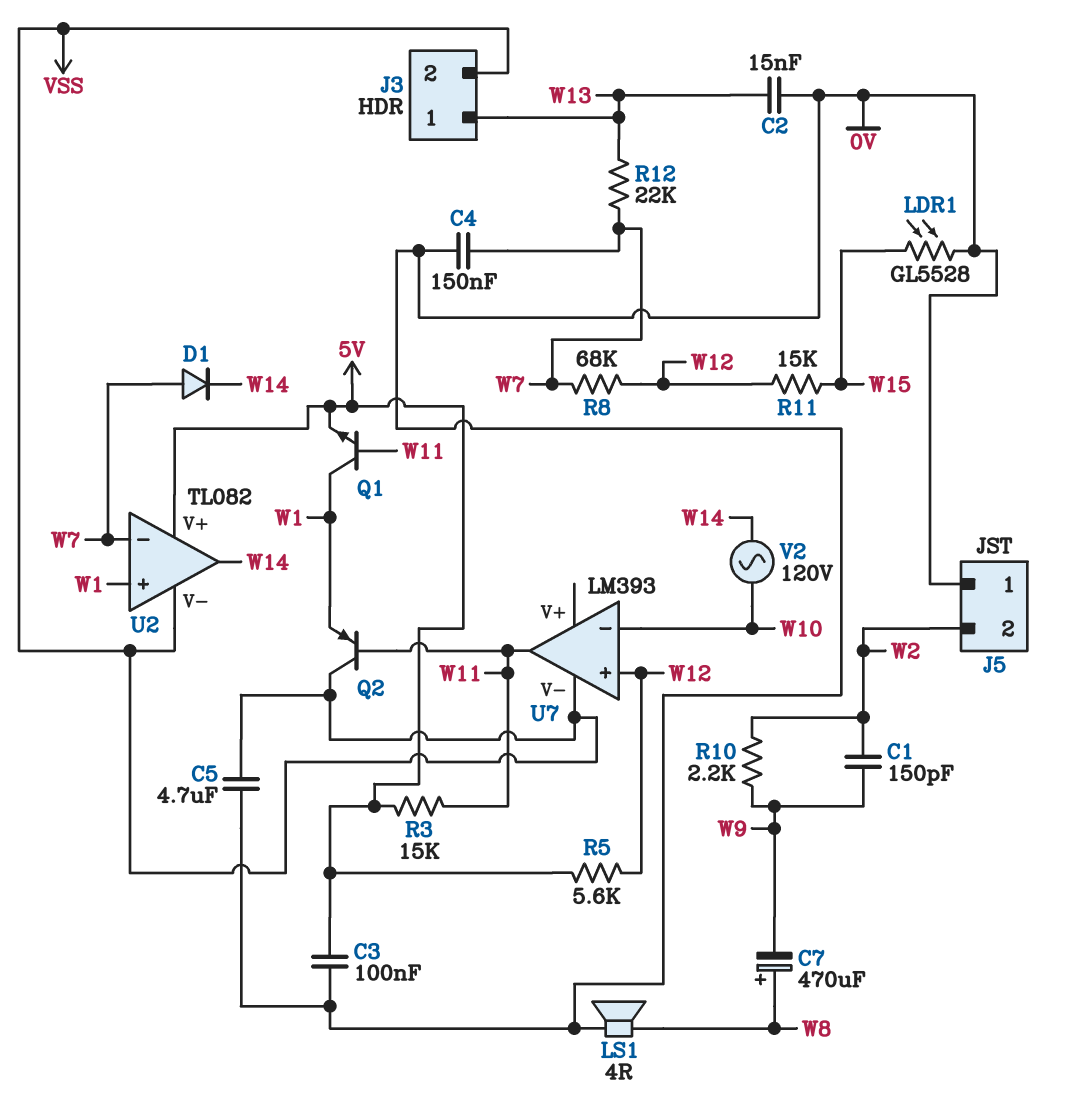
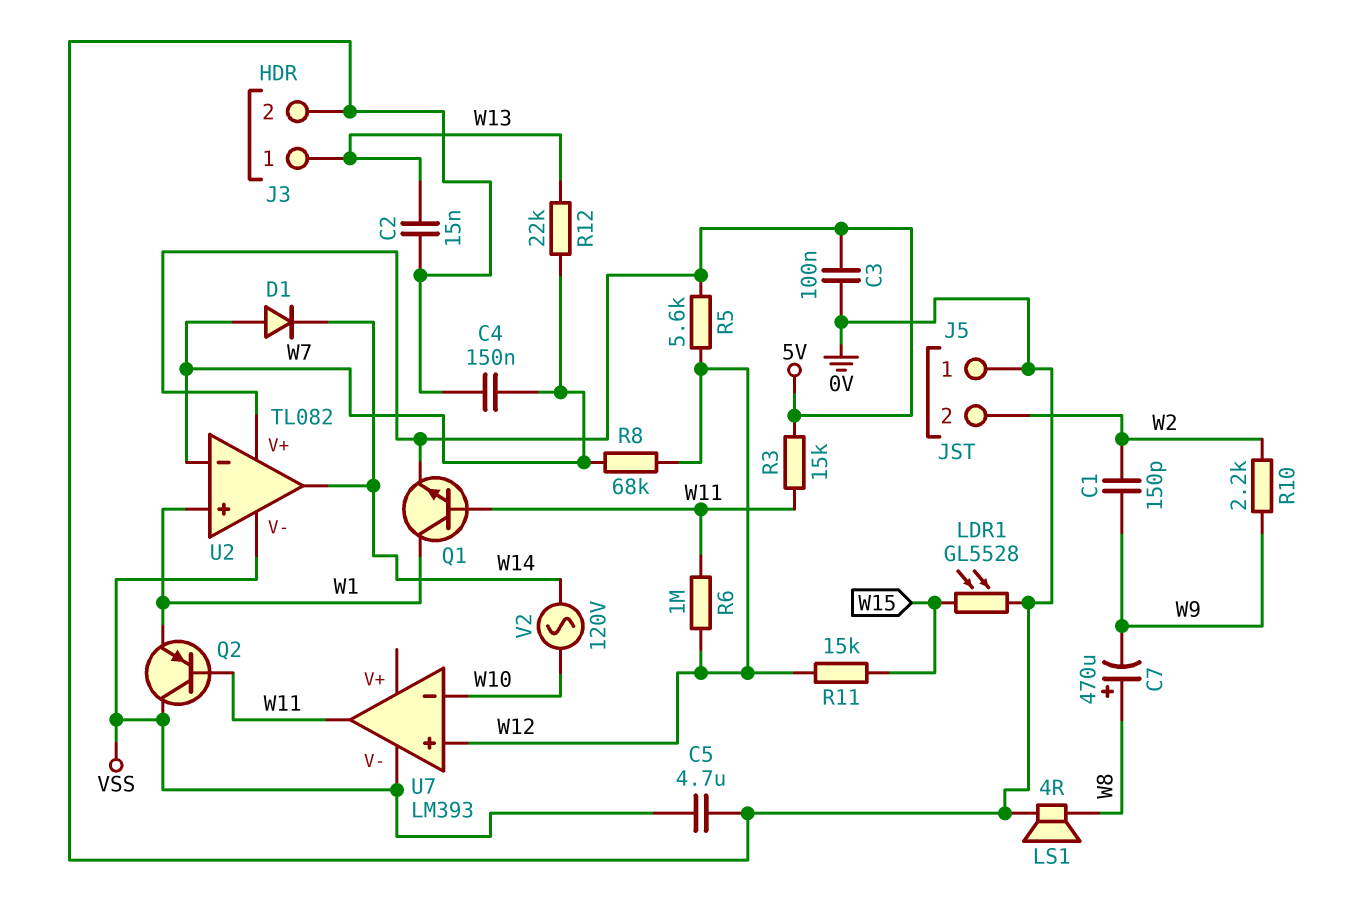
J3 pin 2: VSS -> 0V
R6: none -> 1M (W11, W12)

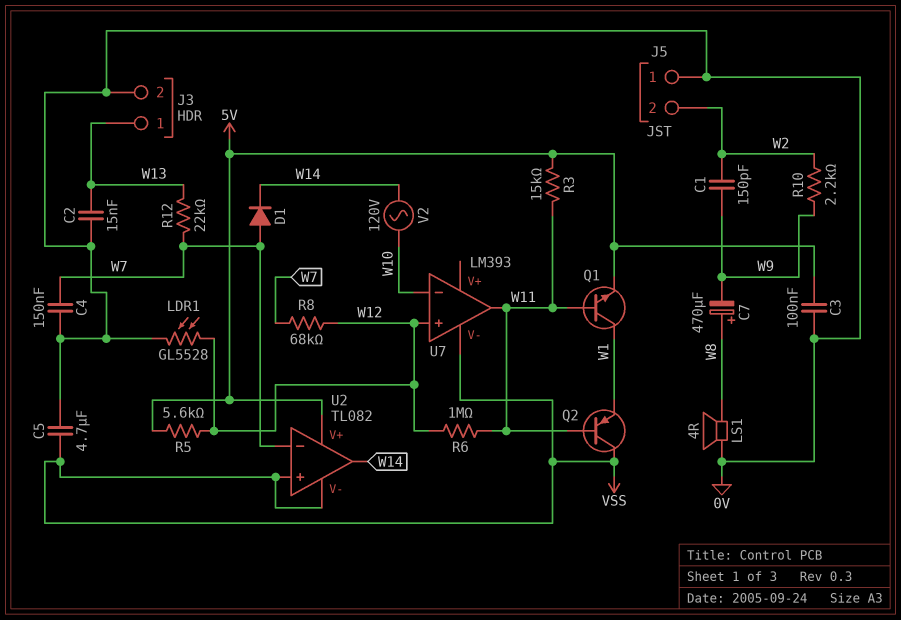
LDR1: GL5528 (0V, W15) -> GL5528 (0V, W12)
R11: 15k (W12, W15) -> none
U2 pin in+: W1 -> VSS

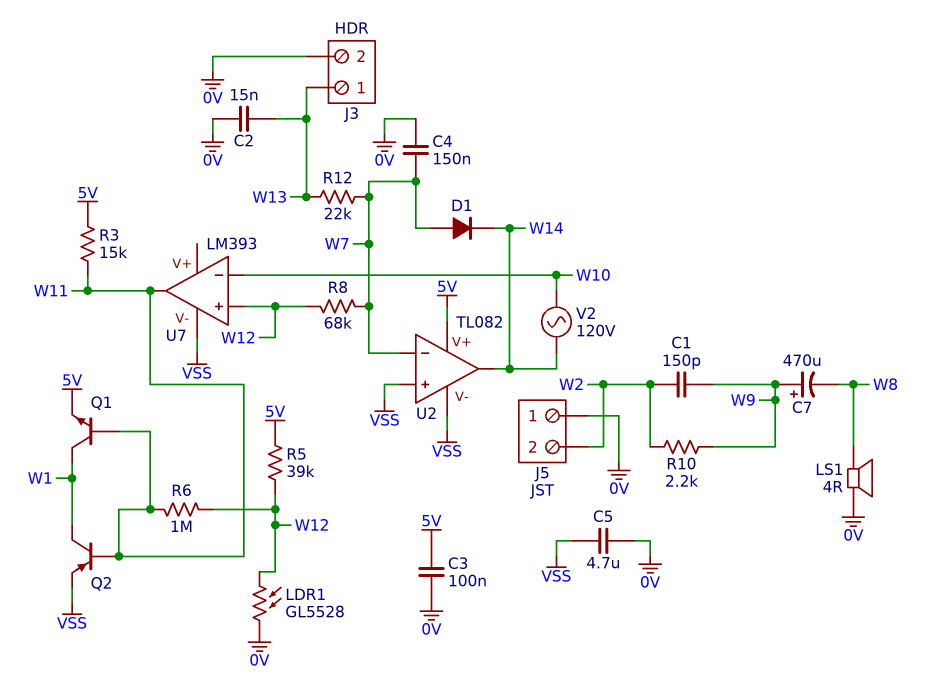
C7: 470uF (plus W8, minus W9) -> 470uF (plus W9, minus W8)
Q2: PNP (B W11, C VSS, E W1) -> PNP (B W11, C W1, E VSS)
R5: 5.6k (5V, W12) -> 39k (5V, W12)

